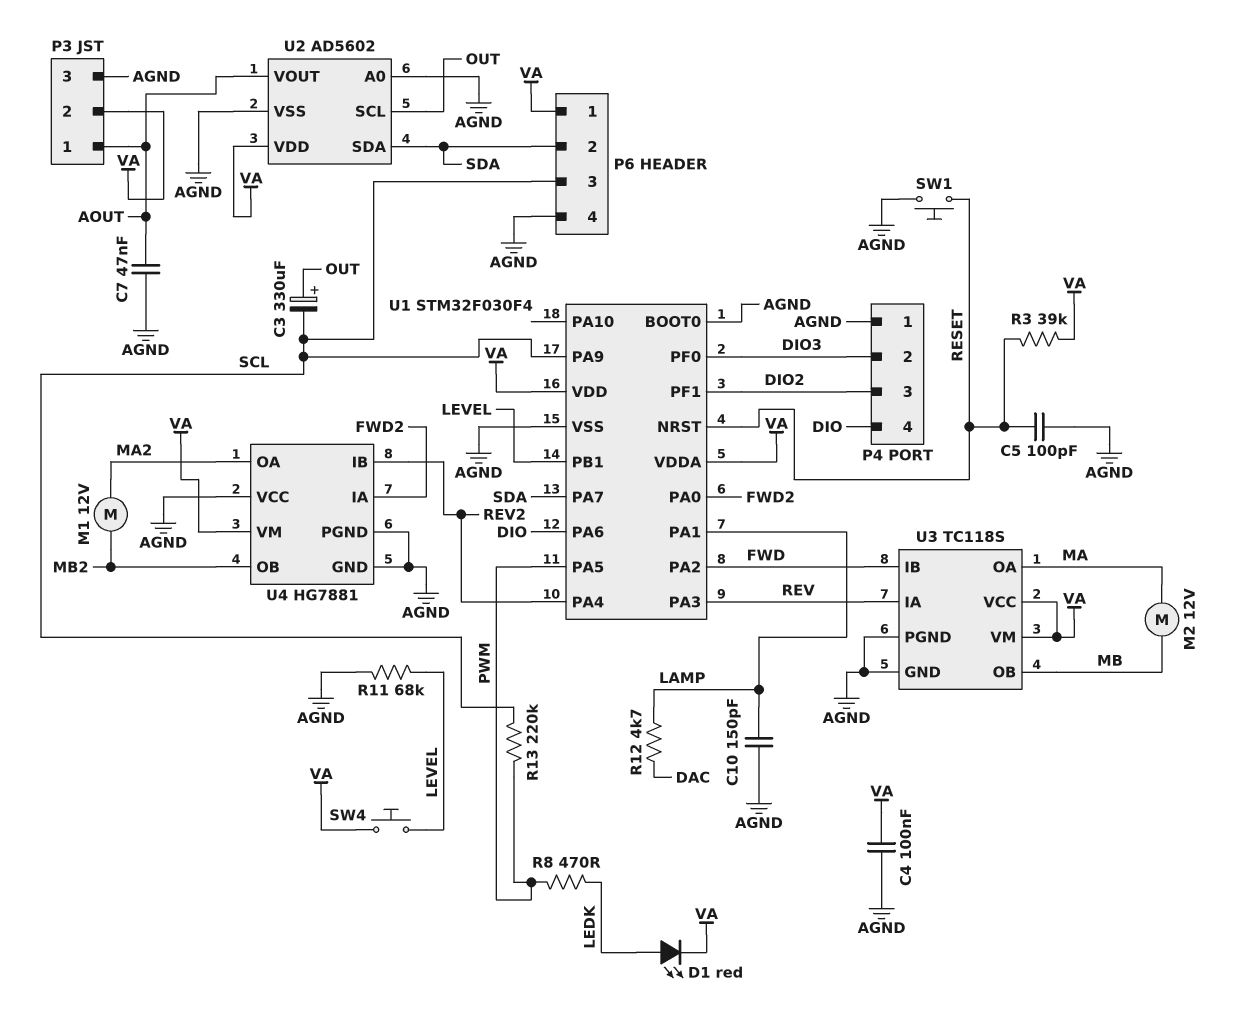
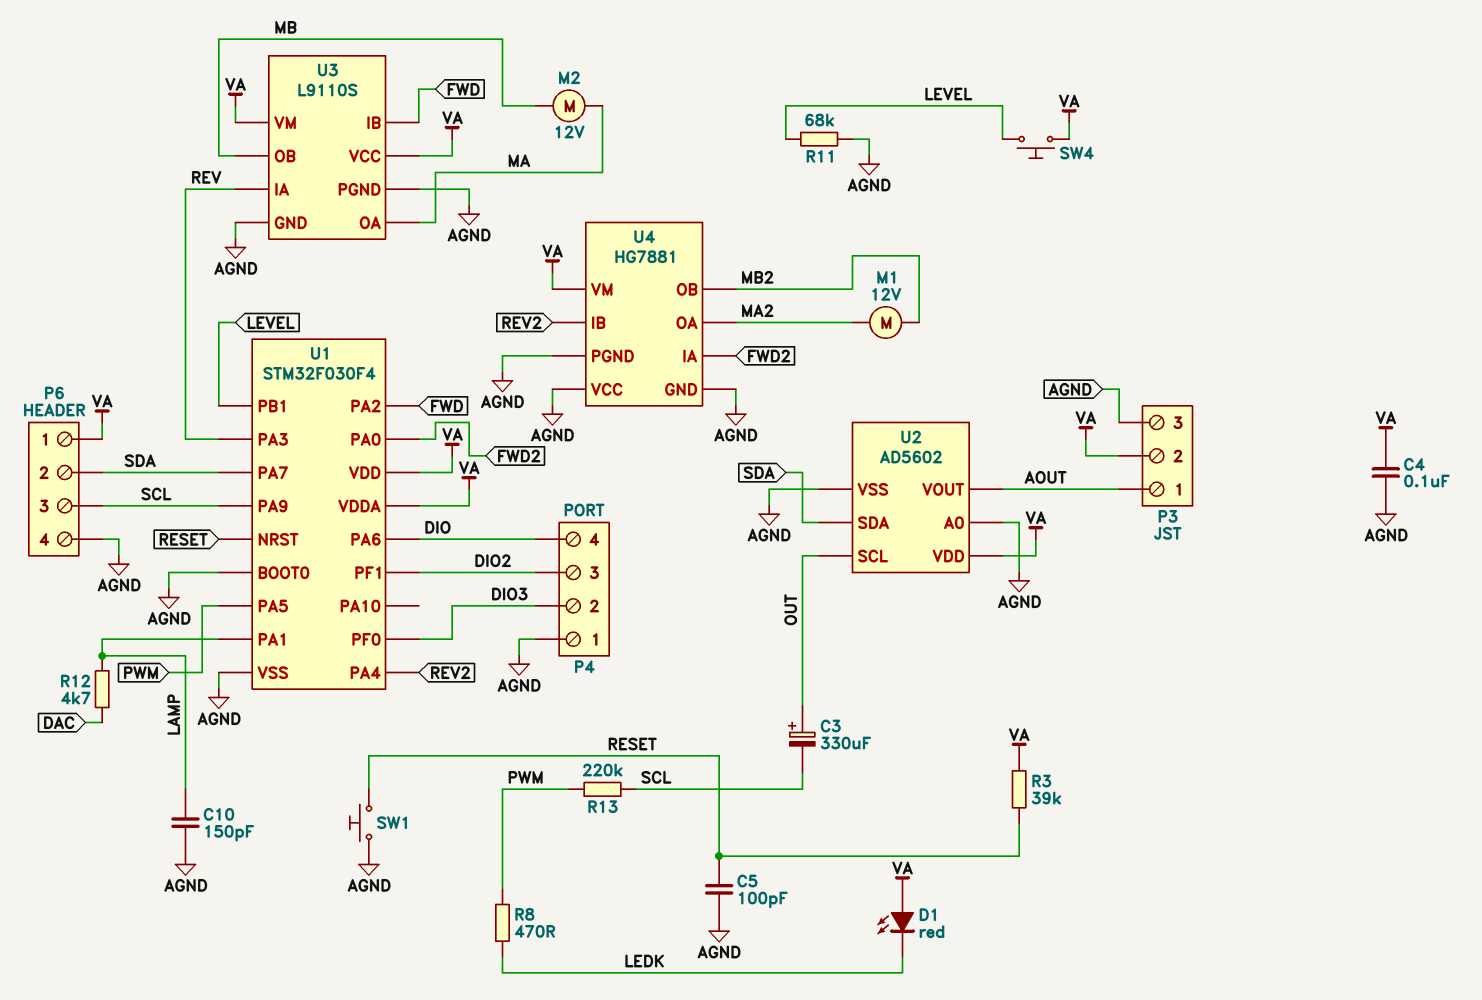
C7: 47nF (AGND, AOUT) -> none
D1: LED red (A LEDK, K VA) -> LED red (A VA, K LEDK)
U3: TC118S -> L9110S

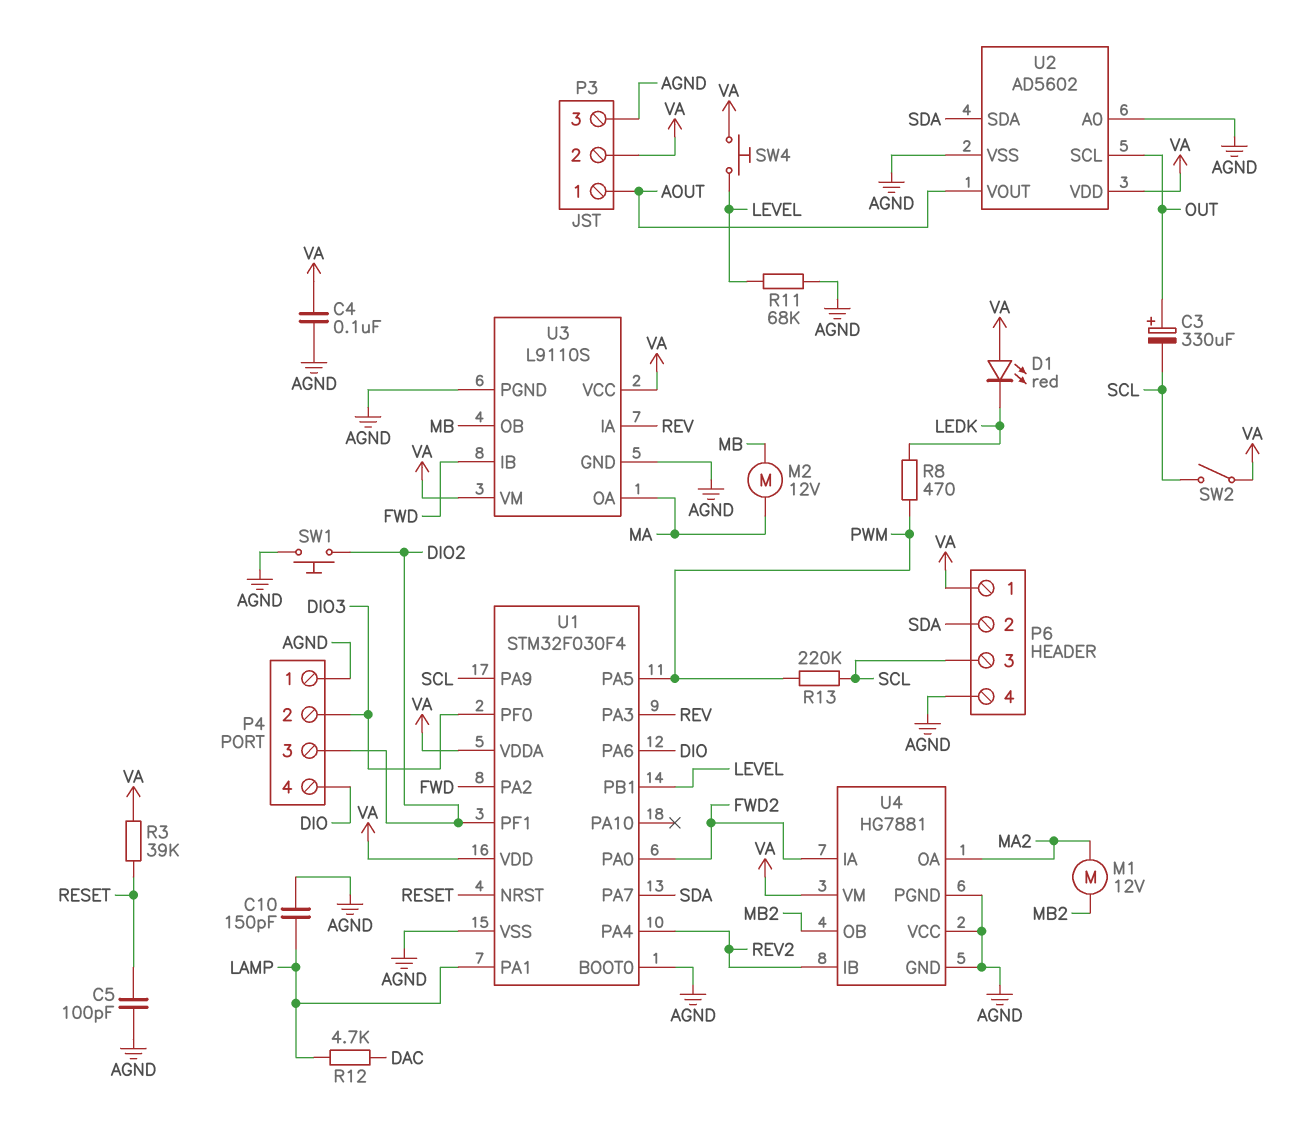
SW1: button (AGND, RESET) -> button (AGND, DIO2)
SW2: none -> switch (SCL, VA)

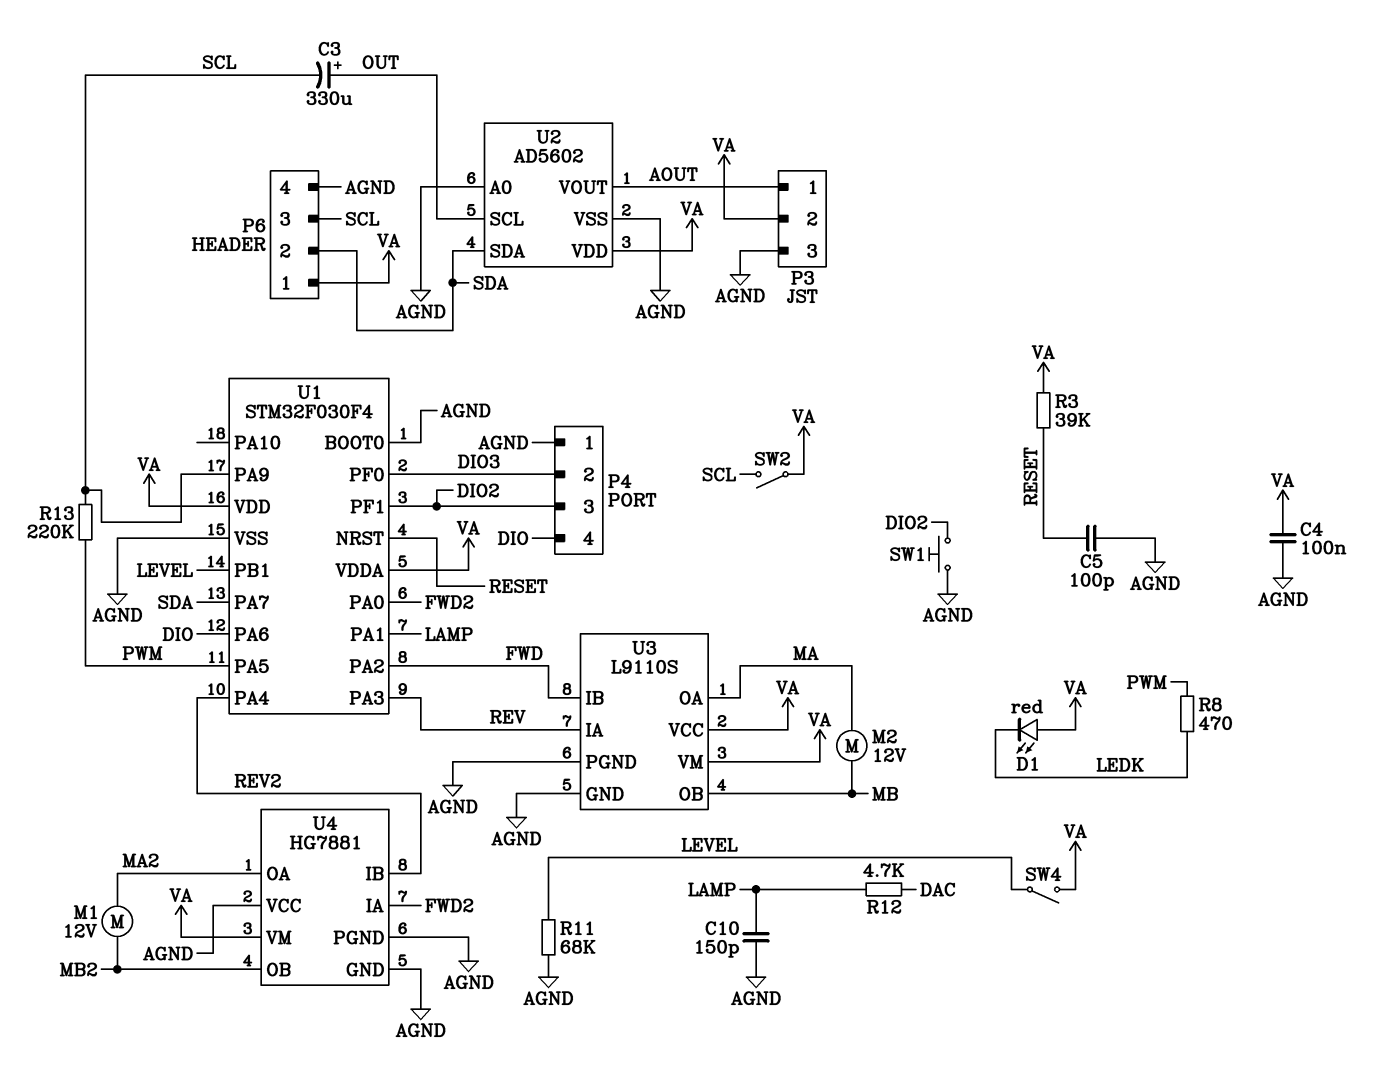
SW4: button (LEVEL, VA) -> switch (LEVEL, VA)

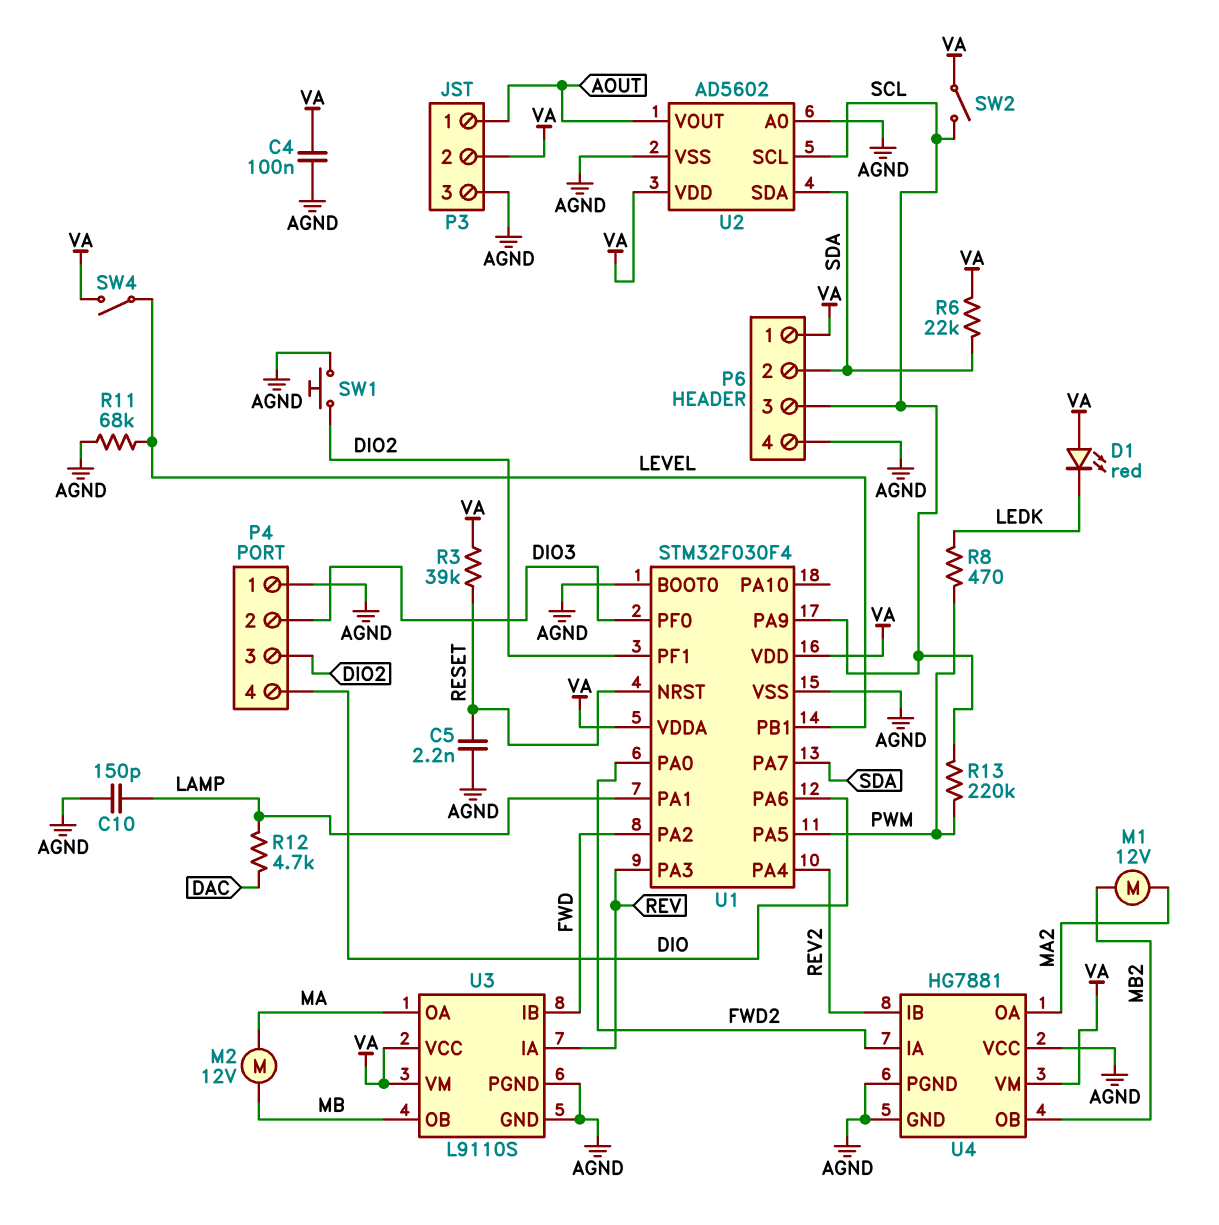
C3: 330uF (plus OUT, minus SCL) -> none
C5: 100pF (AGND, RESET) -> 2.2nF (AGND, RESET)
R6: none -> 22k (SDA, VA)
U2 pin SCL: OUT -> SCL

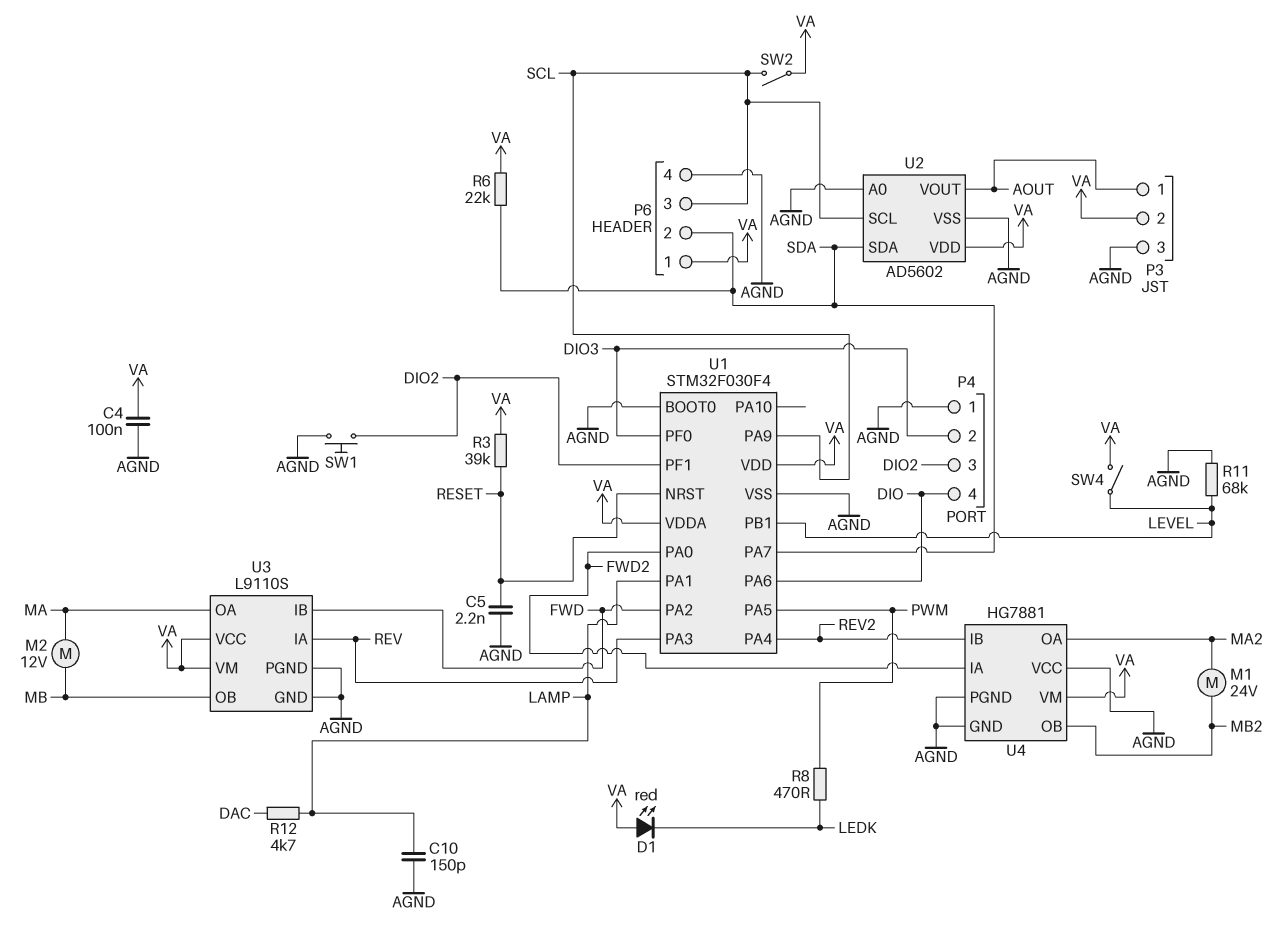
M1: motor 12V (MA2, MB2) -> motor 24V (MA2, MB2)
R13: 220k (PWM, SCL) -> none

